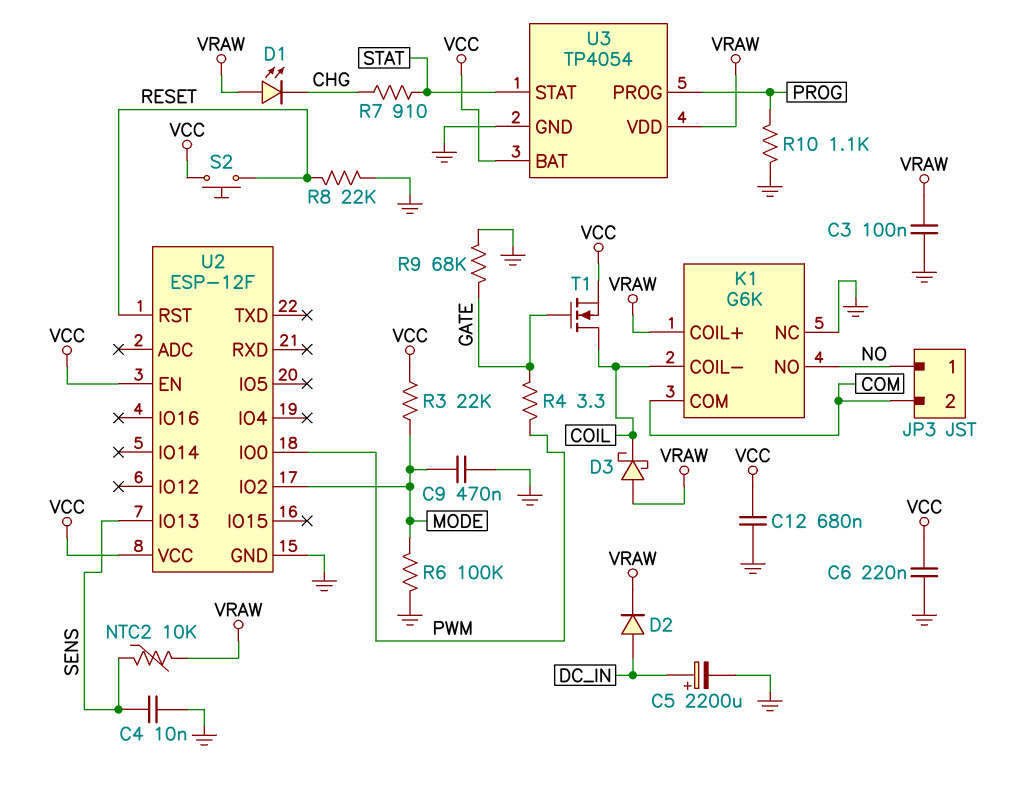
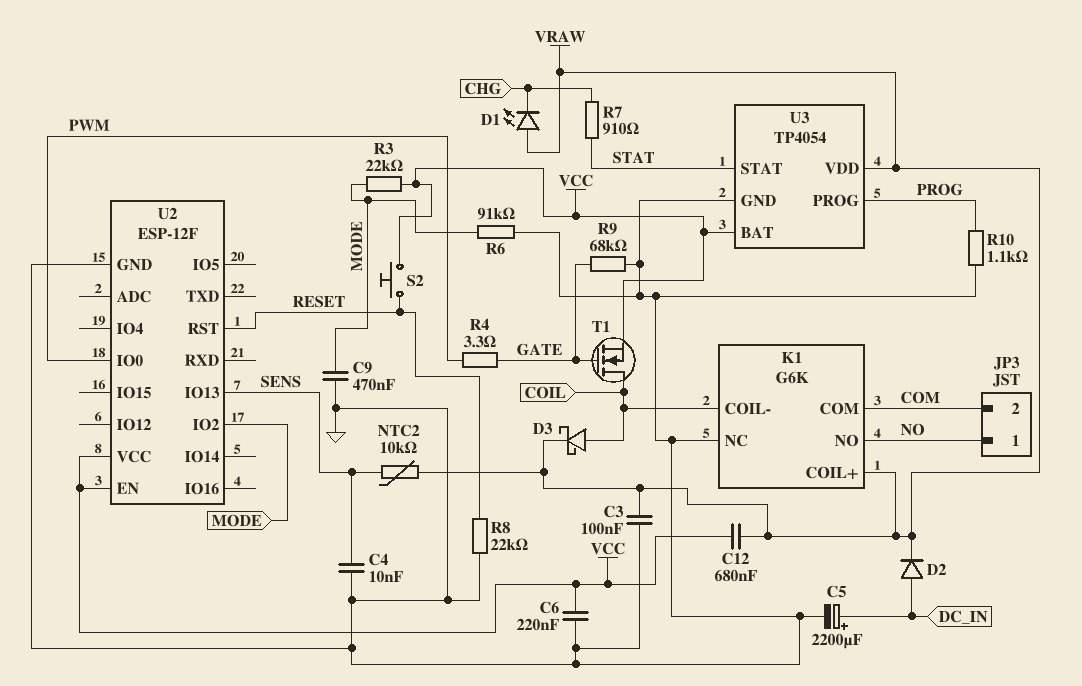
C12: 680nF (GND, VCC) -> 680nF (VCC, VRAW)
D3: schottky (A VRAW, K COIL) -> schottky (A COIL, K VRAW)
R6: 100k (GND, MODE) -> 91k (GND, MODE)

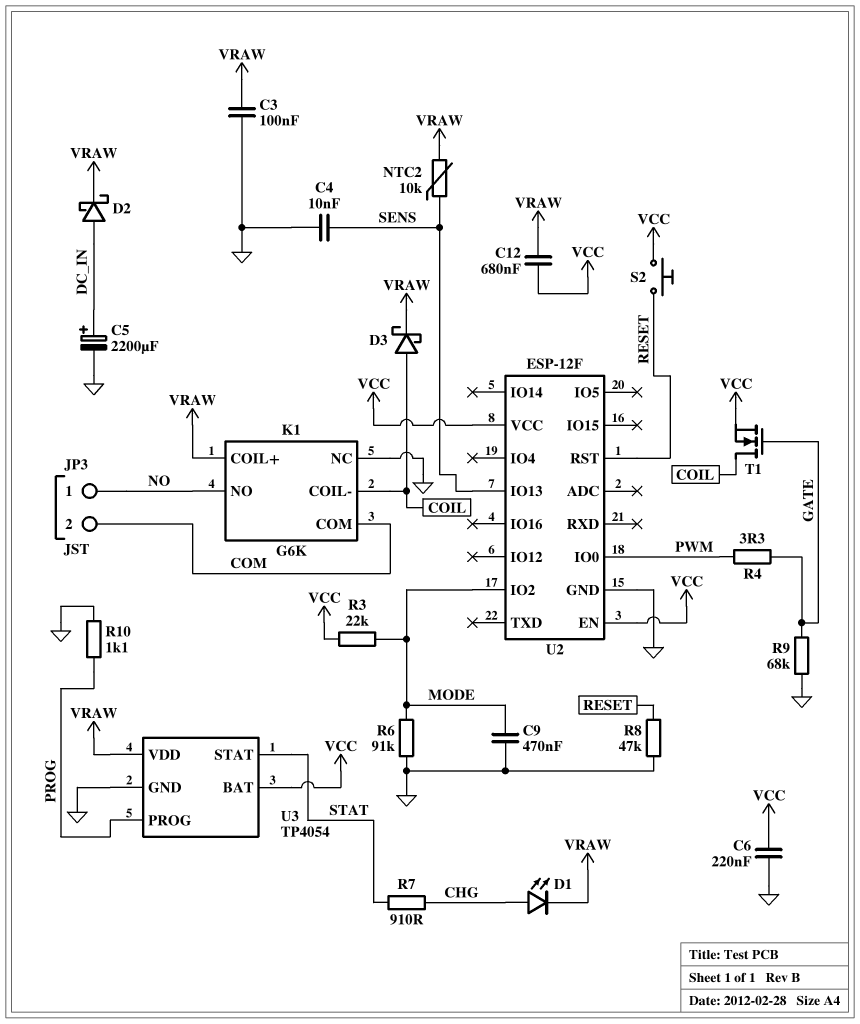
D1: LED (A VRAW, K CHG) -> LED (A CHG, K VRAW)
D2: diode (A DC_IN, K VRAW) -> schottky (A DC_IN, K VRAW)
R8: 22k (GND, RESET) -> 47k (GND, RESET)

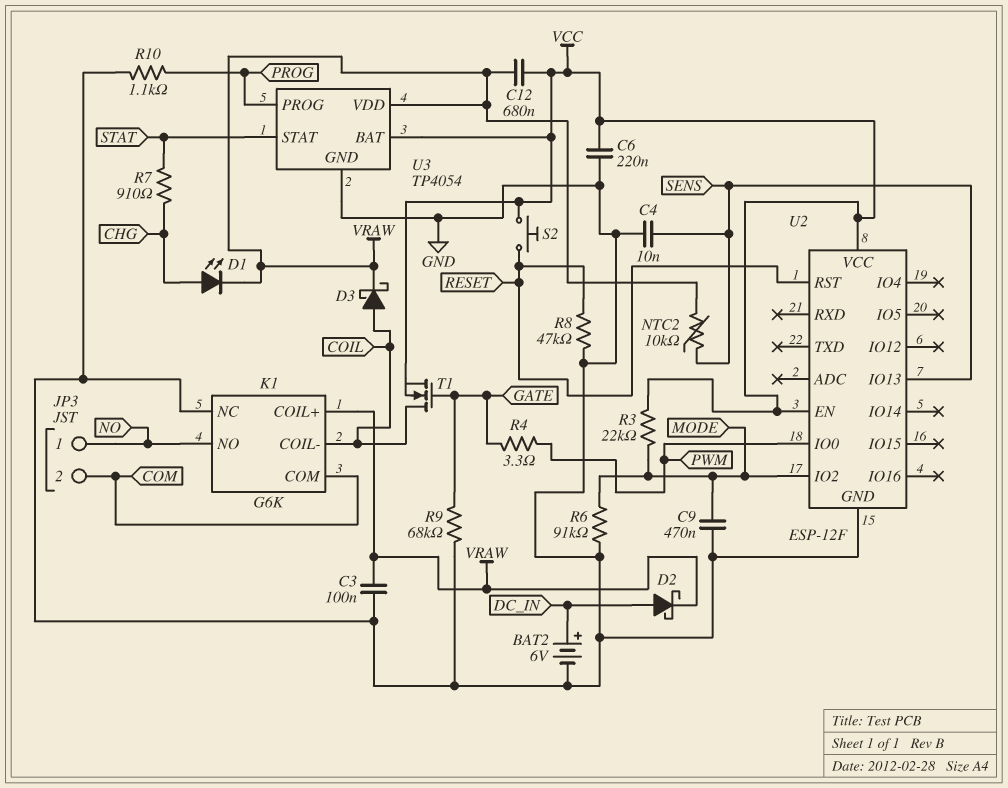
BAT2: none -> 6V (plus DC_IN, minus GND)
C5: 2200uF (plus DC_IN, minus GND) -> none

